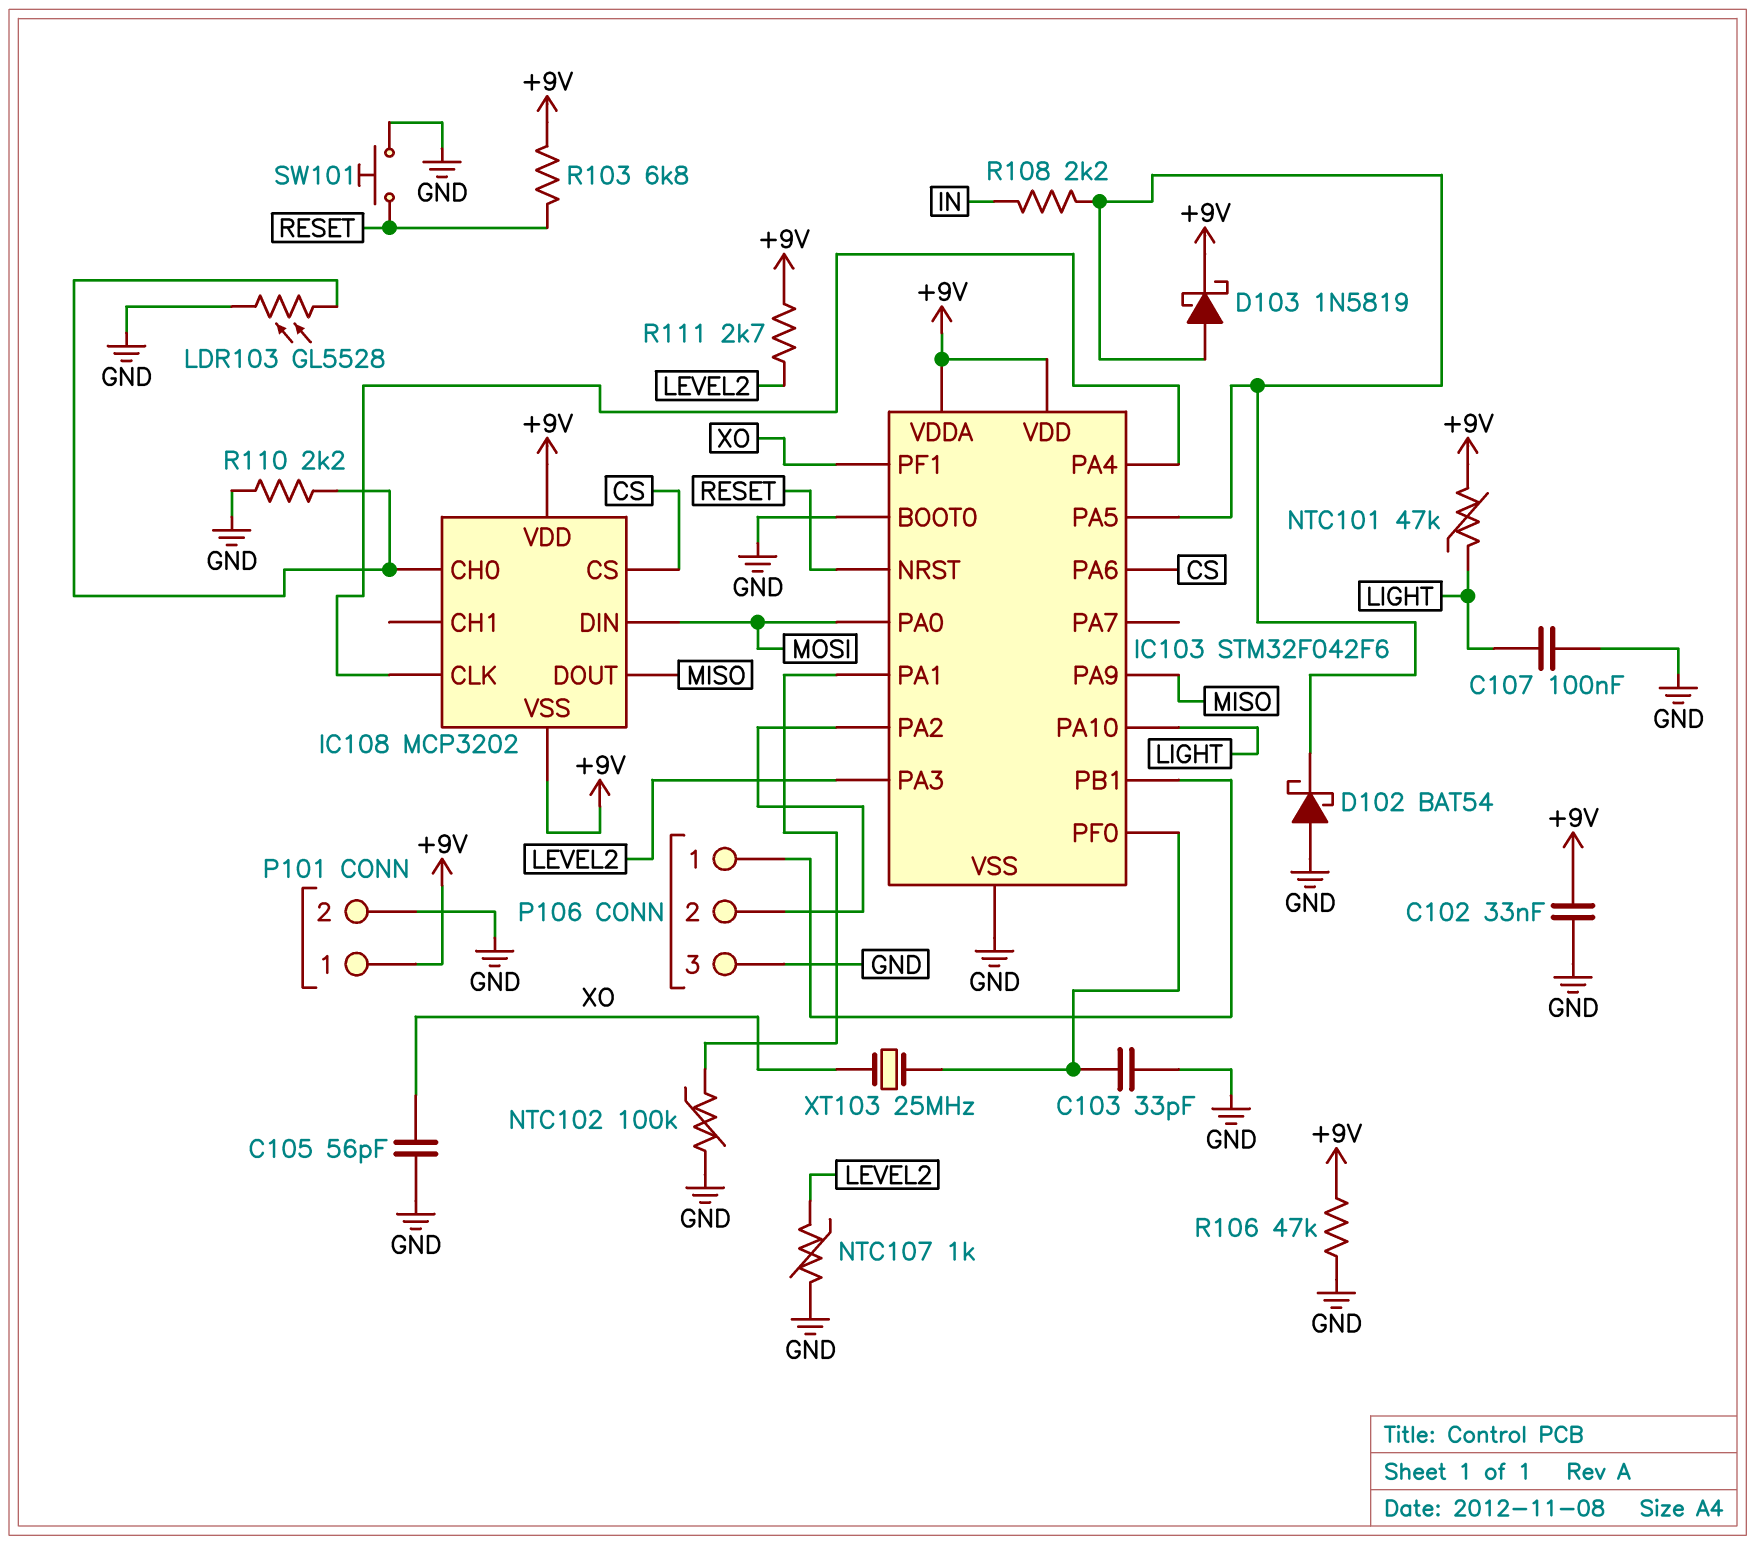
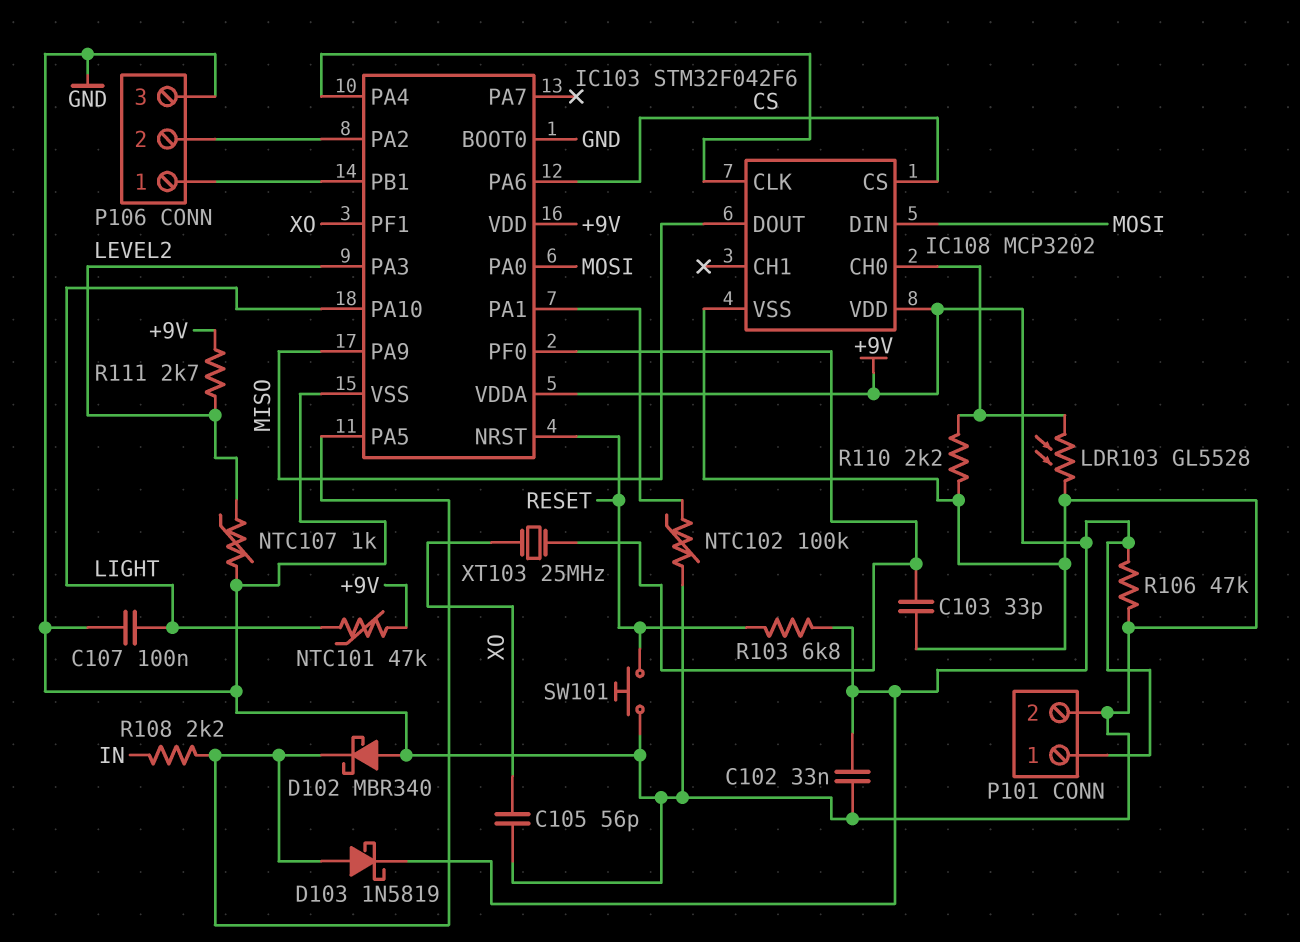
D102: schottky BAT54 (A GND, K IC103/PA5) -> schottky MBR340 (A GND, K IC103/PA5)
IC108 pin VSS: +9V -> GND

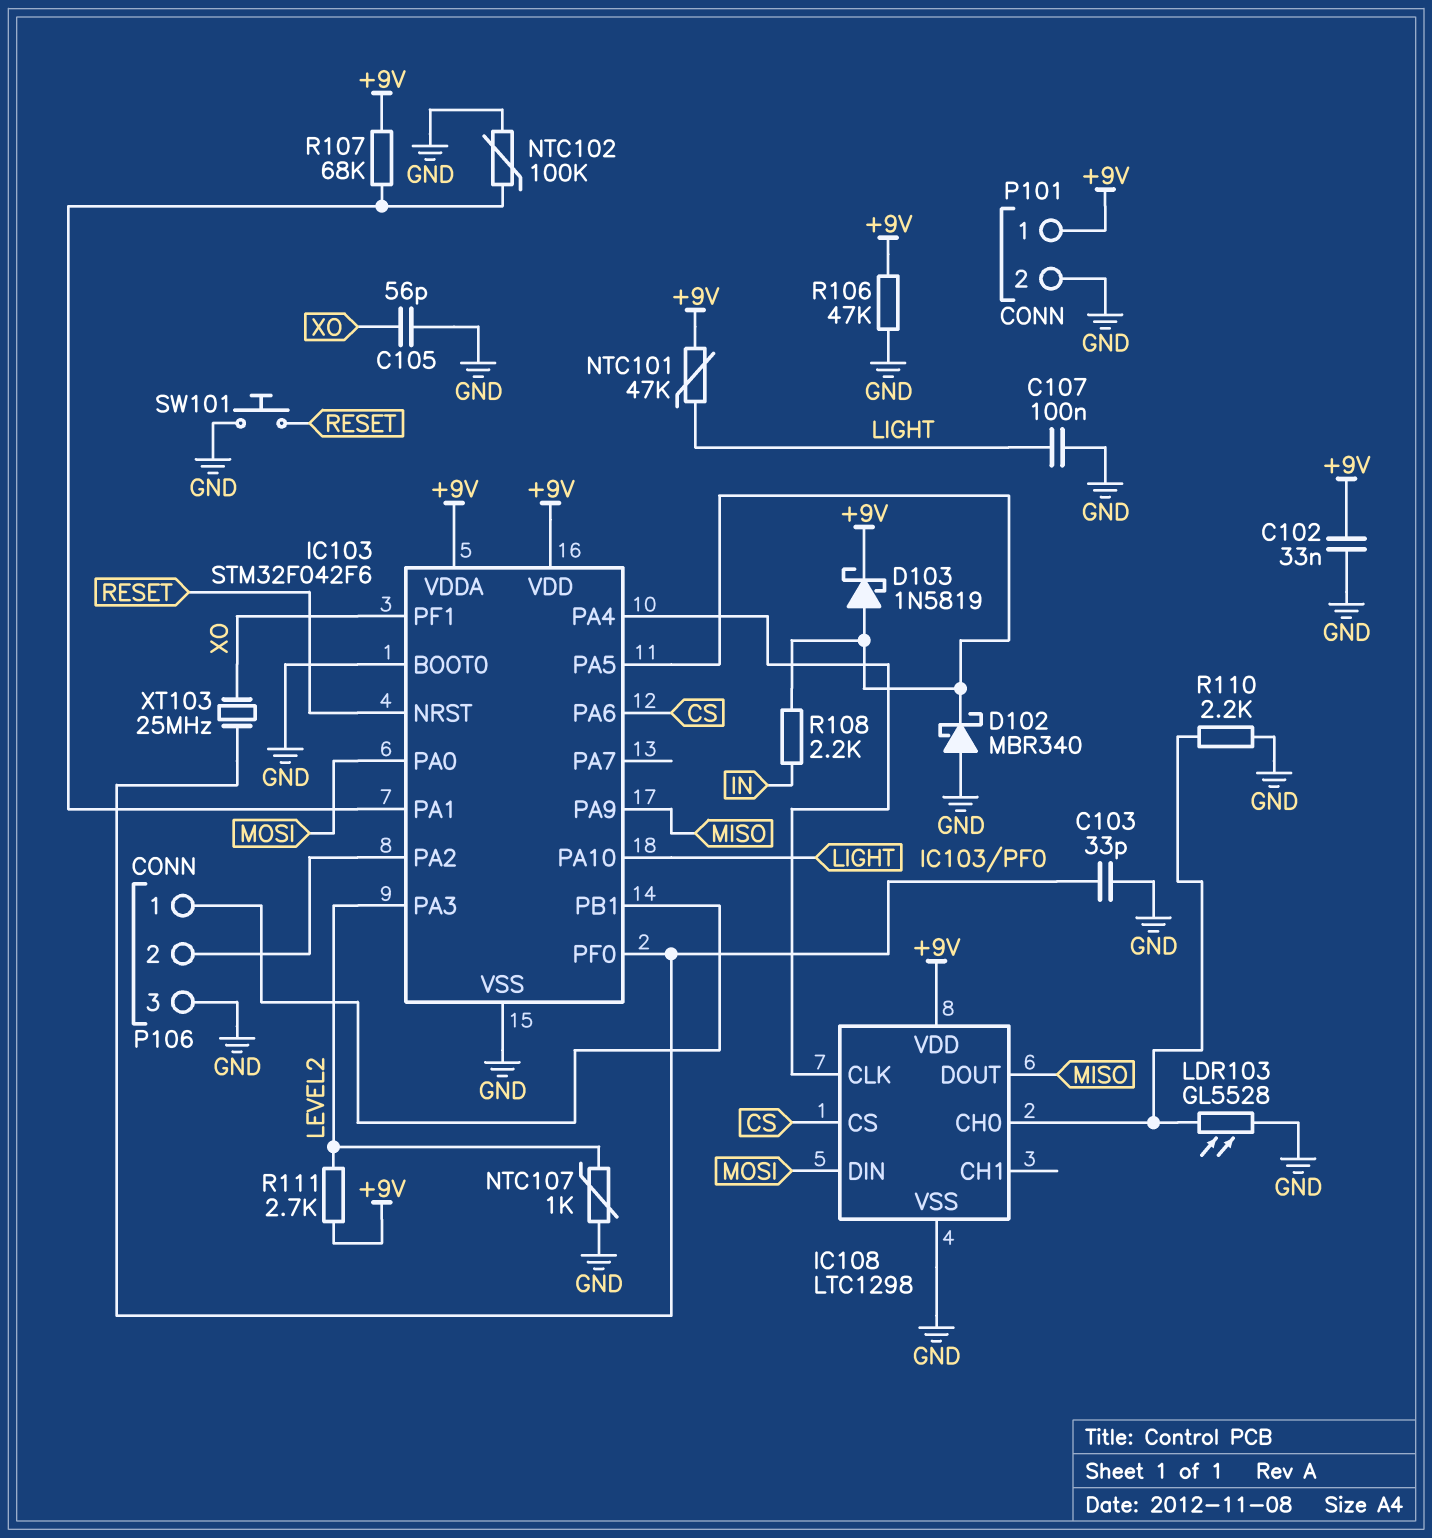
IC108: MCP3202 -> LTC1298
R103: 6.8k (+9V, RESET) -> none
R107: none -> 68k (+9V, IC103/PA1)

